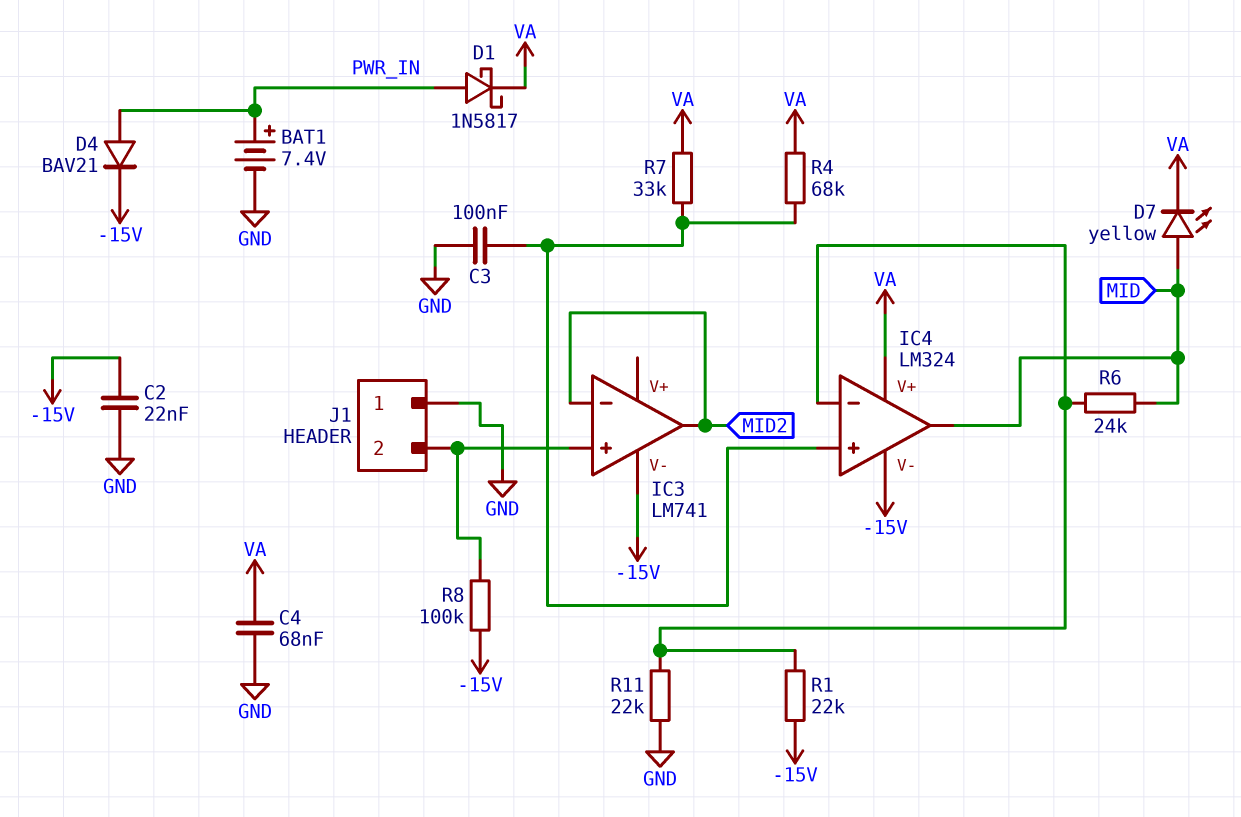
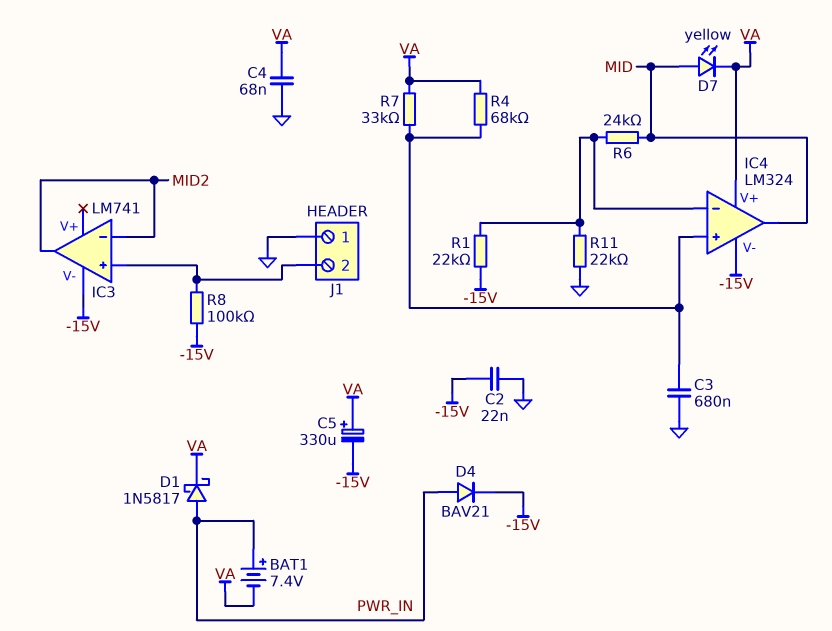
BAT1: 7.4V (plus PWR_IN, minus GND) -> 7.4V (plus PWR_IN, minus VA)
C3: 100nF (GND, IC4/in+) -> 680nF (GND, IC4/in+)
C5: none -> 330uF (plus VA, minus -15V)

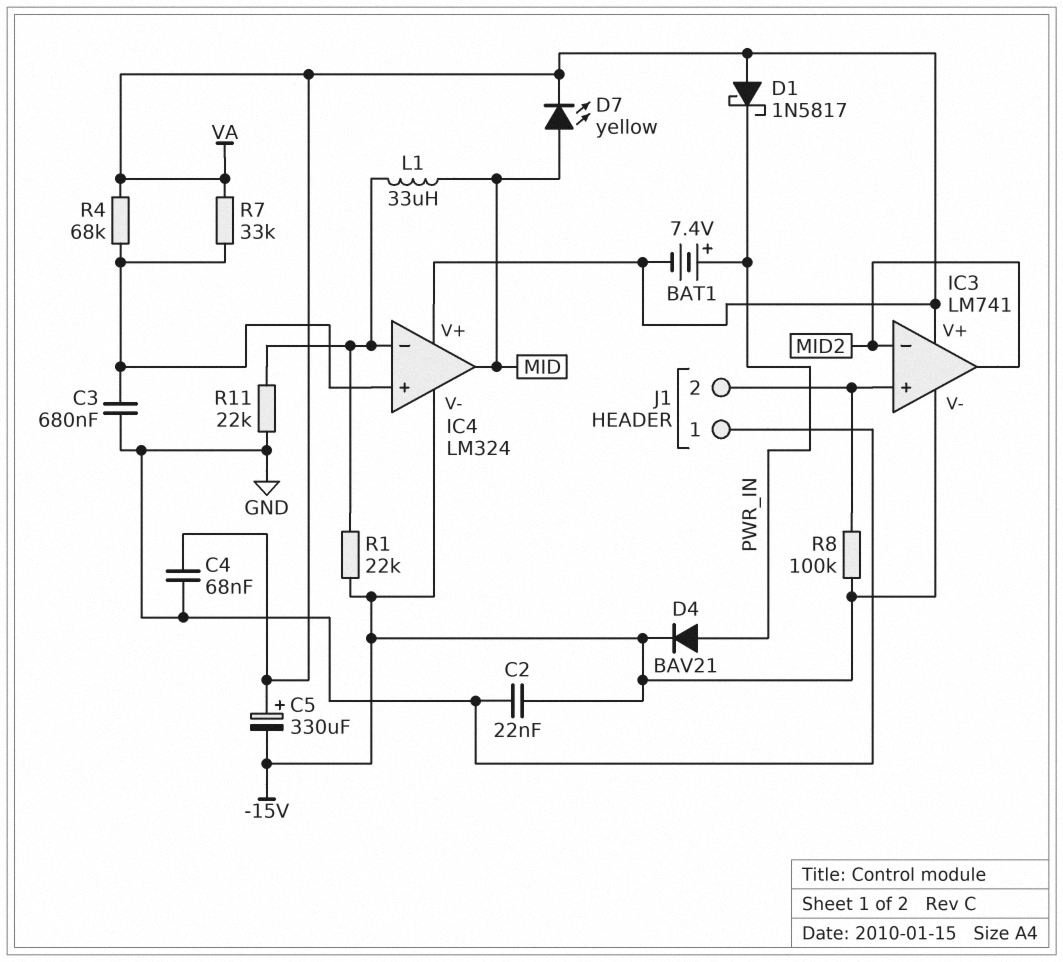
D1: schottky 1N5817 (A PWR_IN, K VA) -> schottky 1N5817 (A VA, K PWR_IN)
IC3 pin V+: none -> VA
L1: none -> 33uH (IC4/in-, MID)
R6: 24k (IC4/in-, MID) -> none

